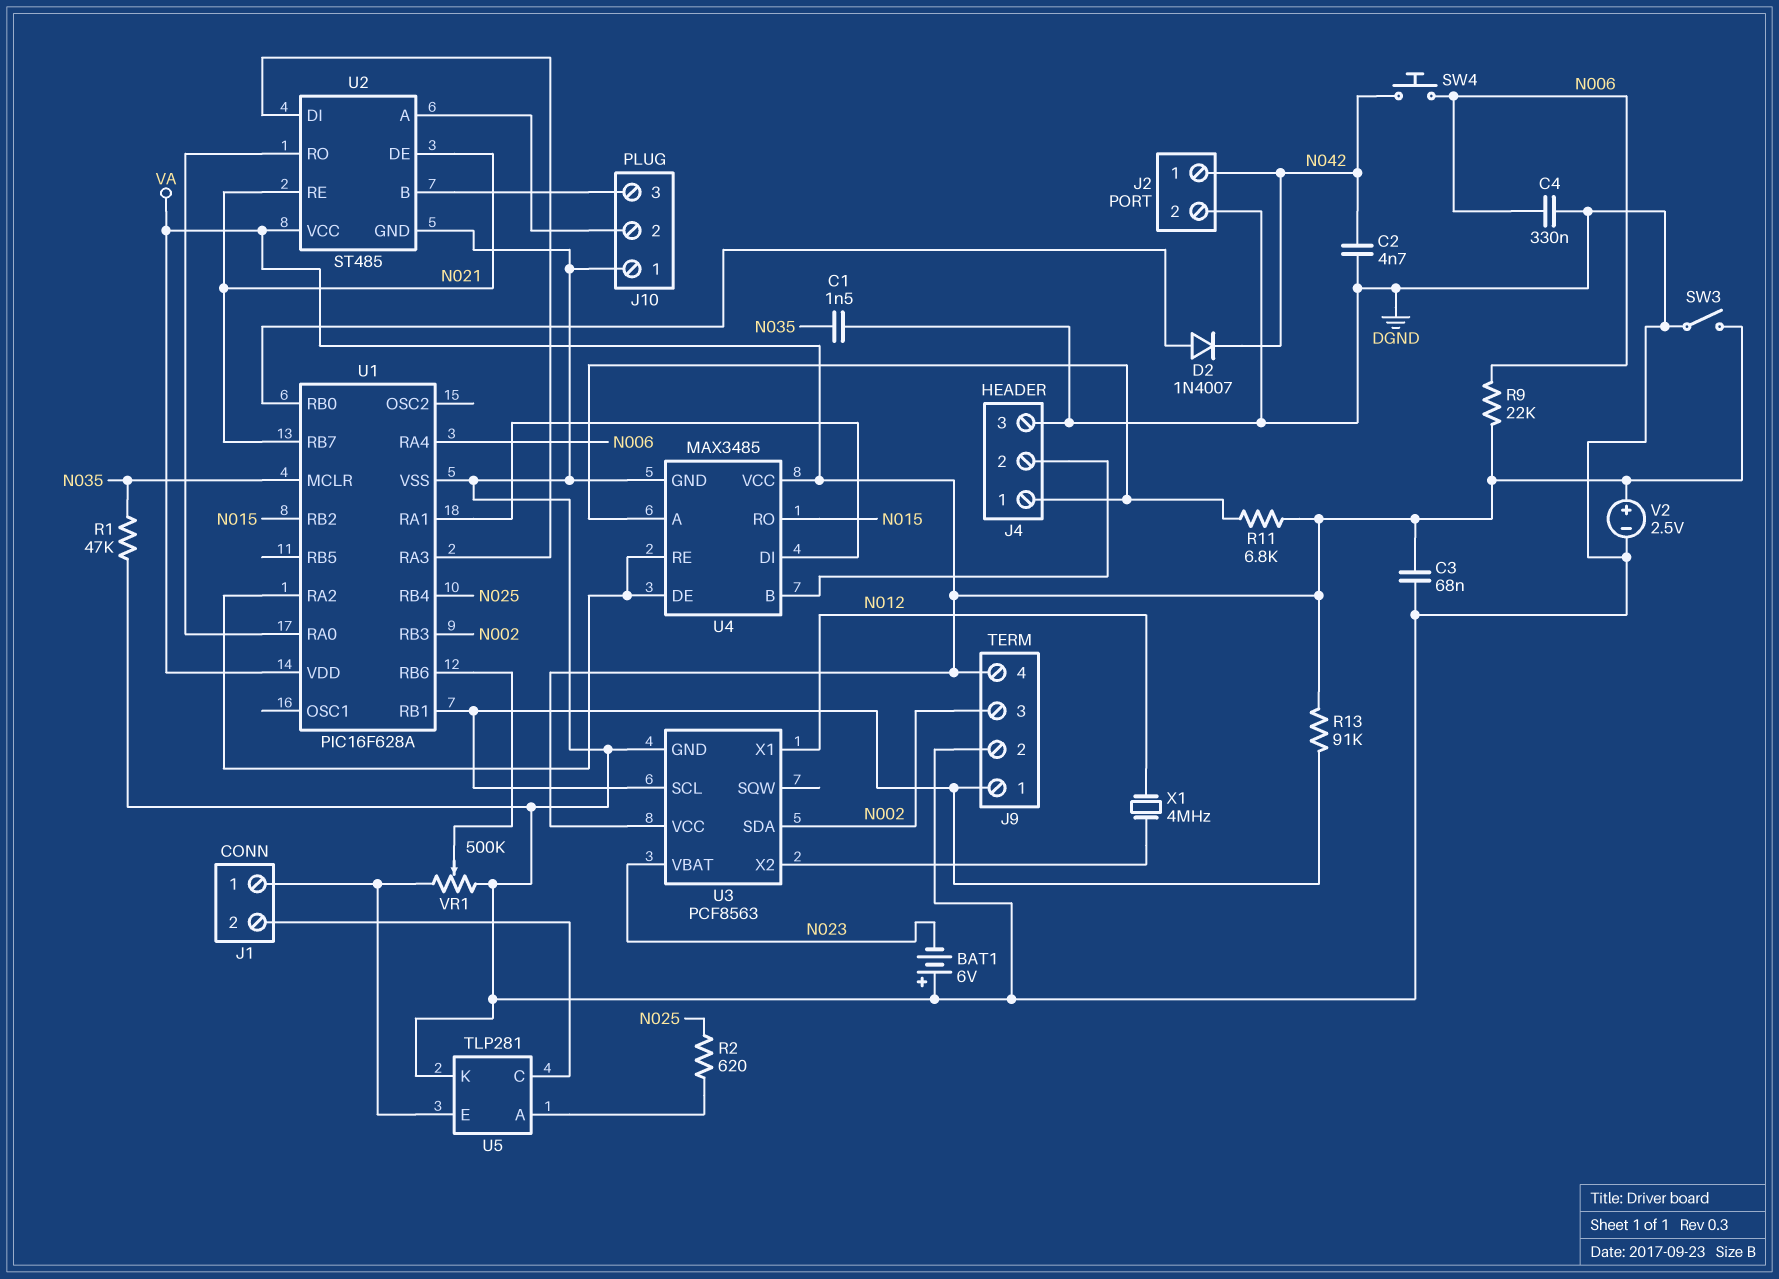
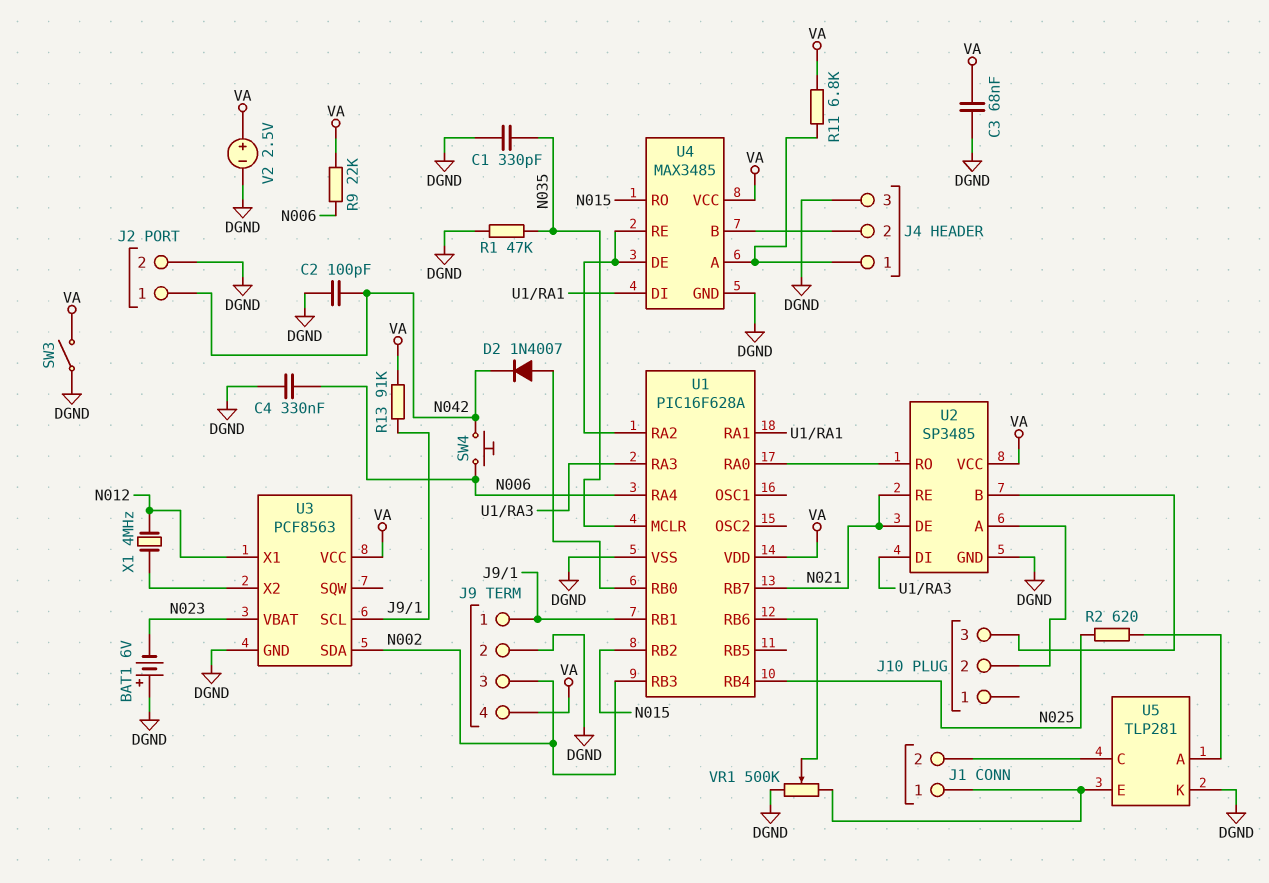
C1: 1.5nF (DGND, N035) -> 330pF (DGND, N035)
C2: 4.7nF (DGND, N042) -> 100pF (DGND, N042)
J10 pin 1: DGND -> none
U2: ST485 -> SP3485

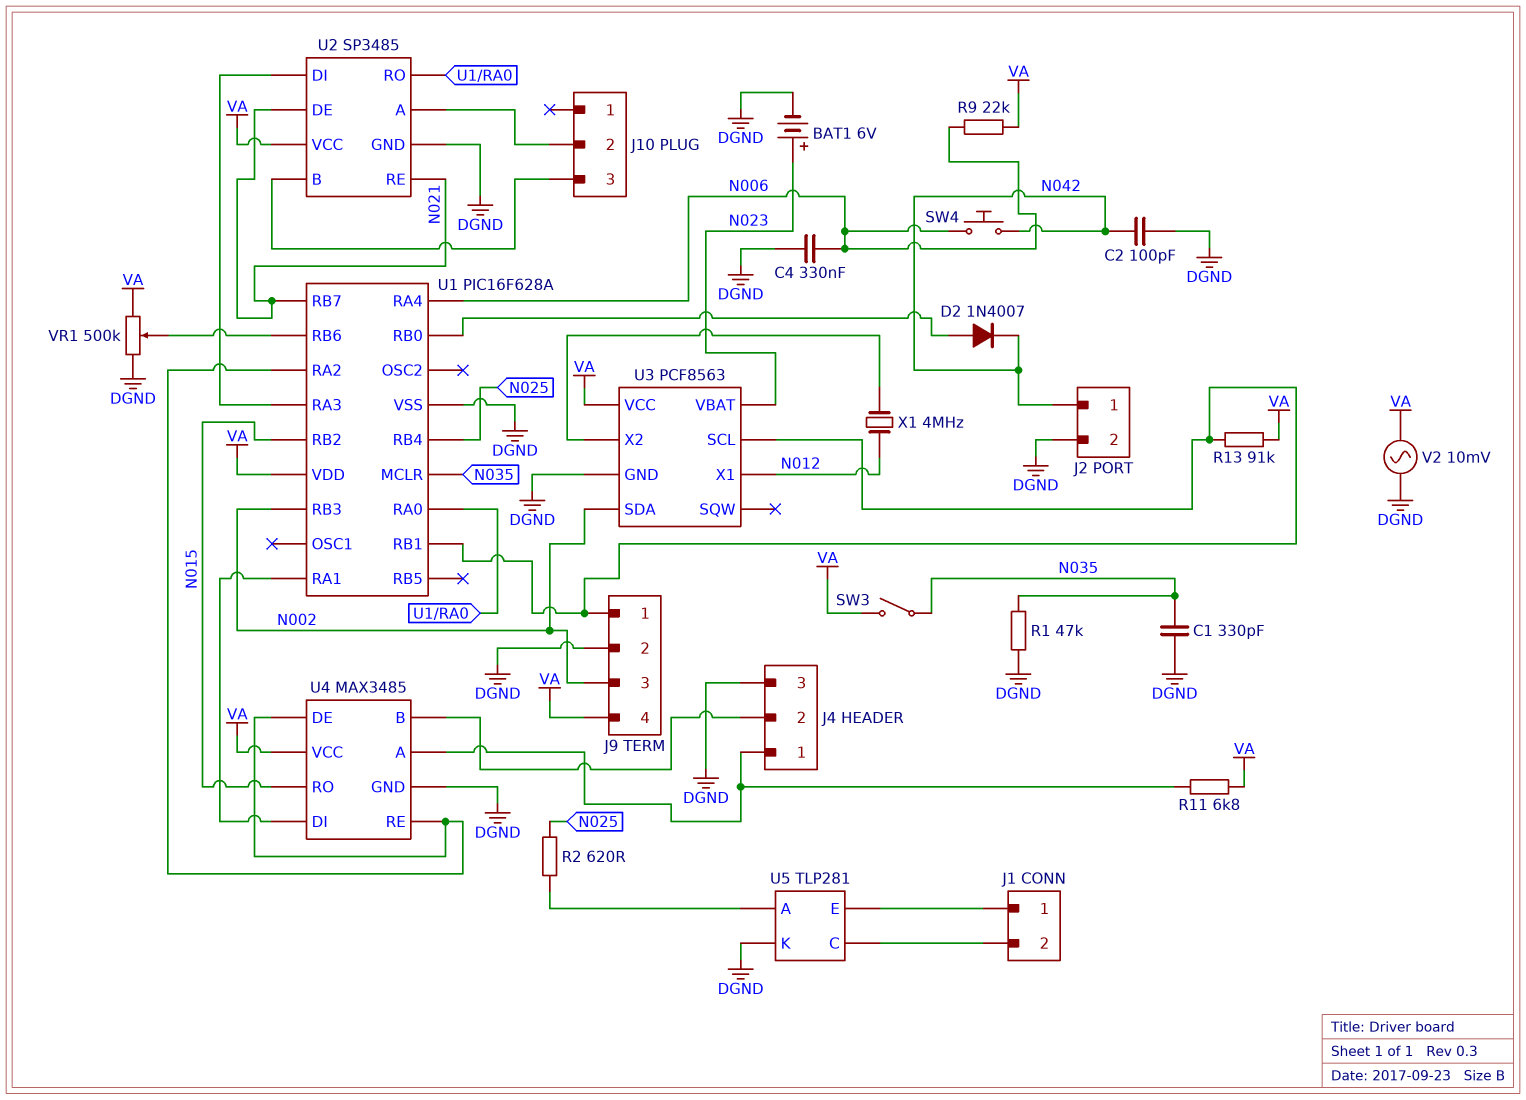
BAT1: 6V (plus DGND, minus N023) -> 6V (plus N023, minus DGND)
C3: 68nF (DGND, VA) -> none
SW3: switch (DGND, VA) -> switch (N035, VA)
V2: 2.5V (plus VA, minus DGND) -> AC 10mV (DGND, VA)
VR1: 500k (DGND, J1/1, wiper U1/RB6) -> 500k (DGND, VA, wiper U1/RB6)

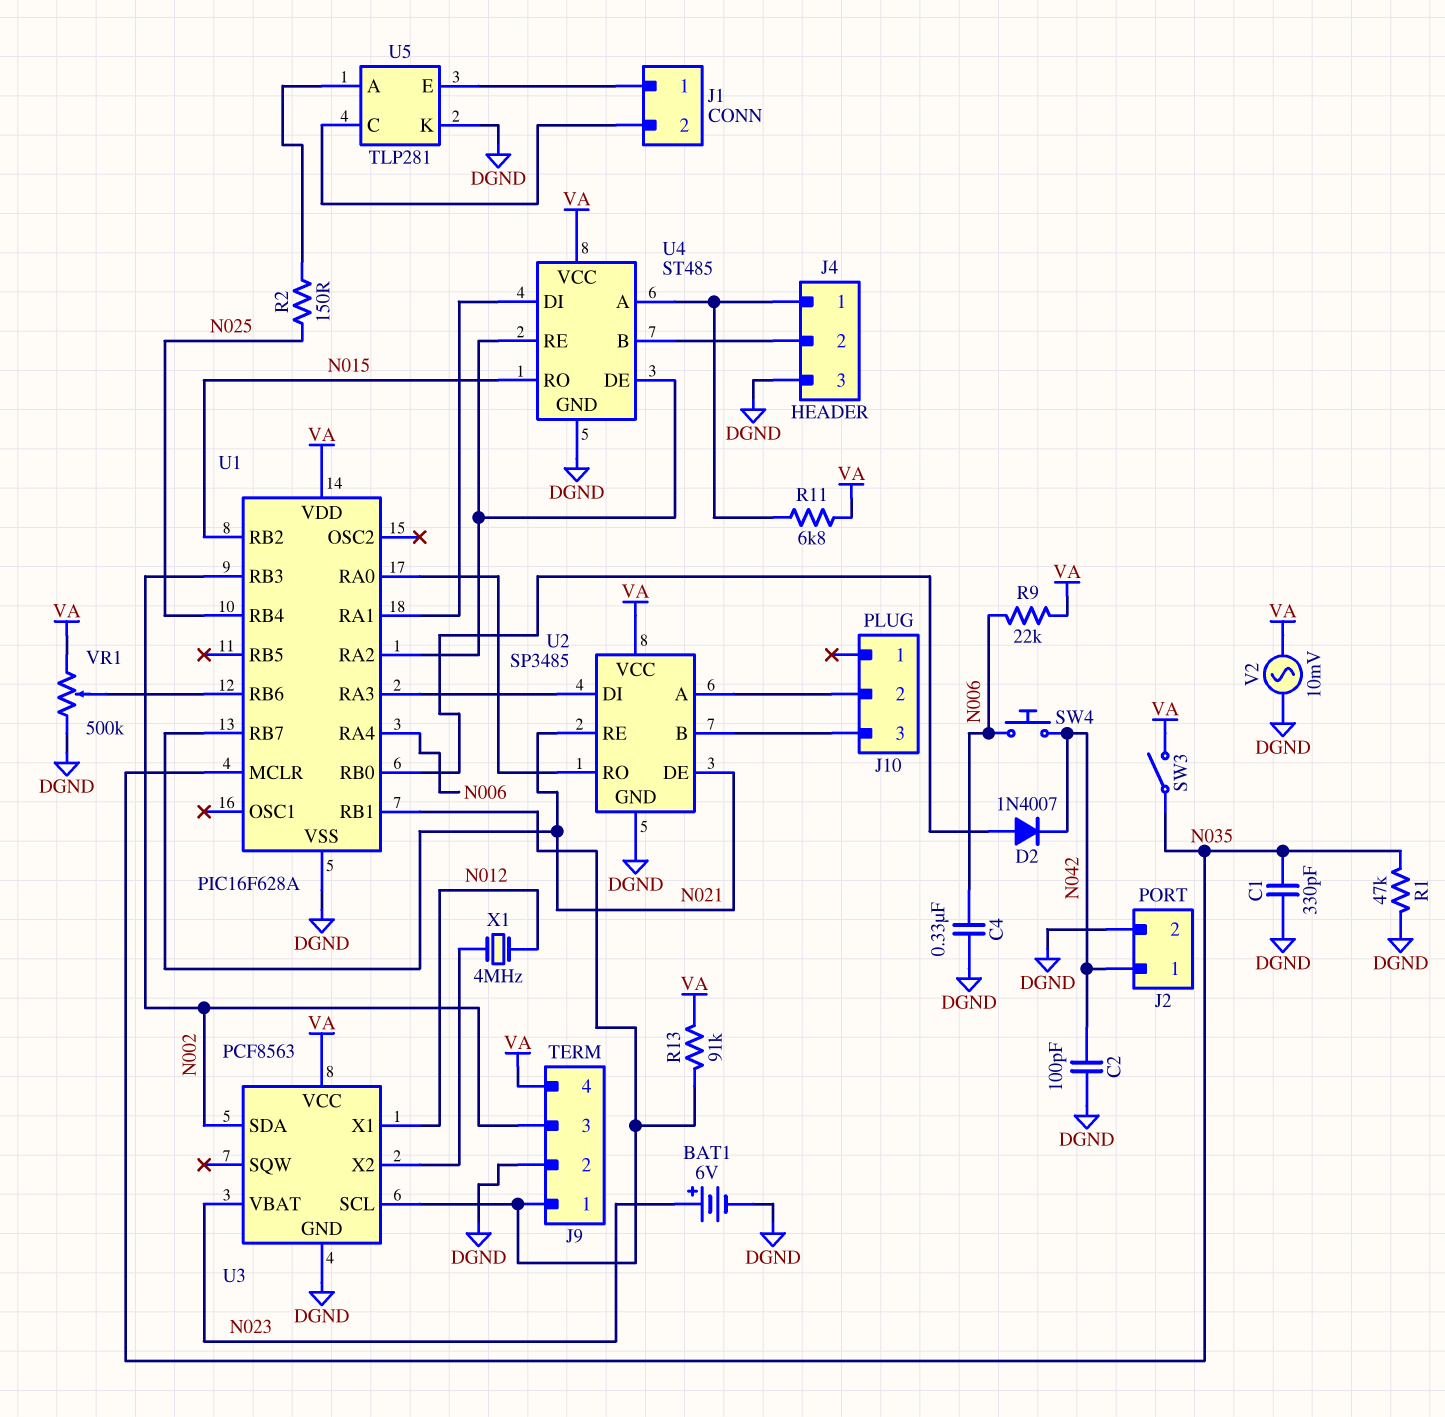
R2: 620 (N025, U5/A) -> 150 (N025, U5/A)
U4: MAX3485 -> ST485

